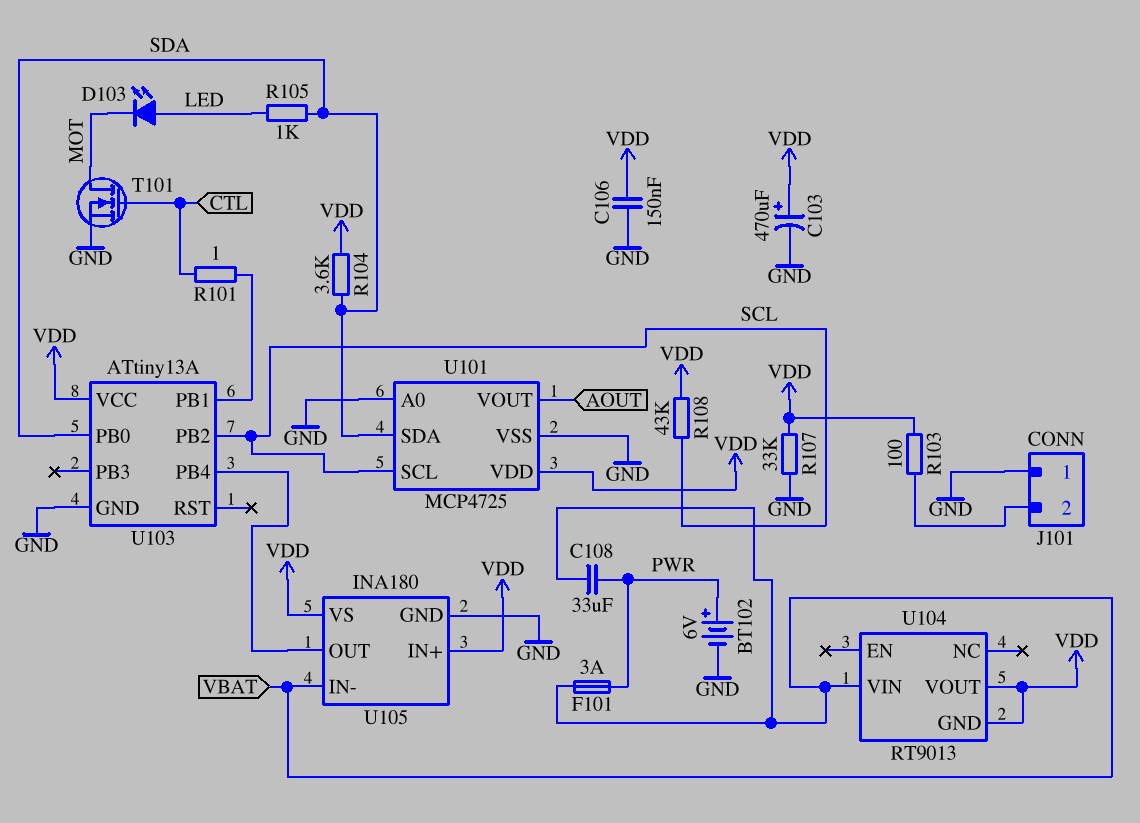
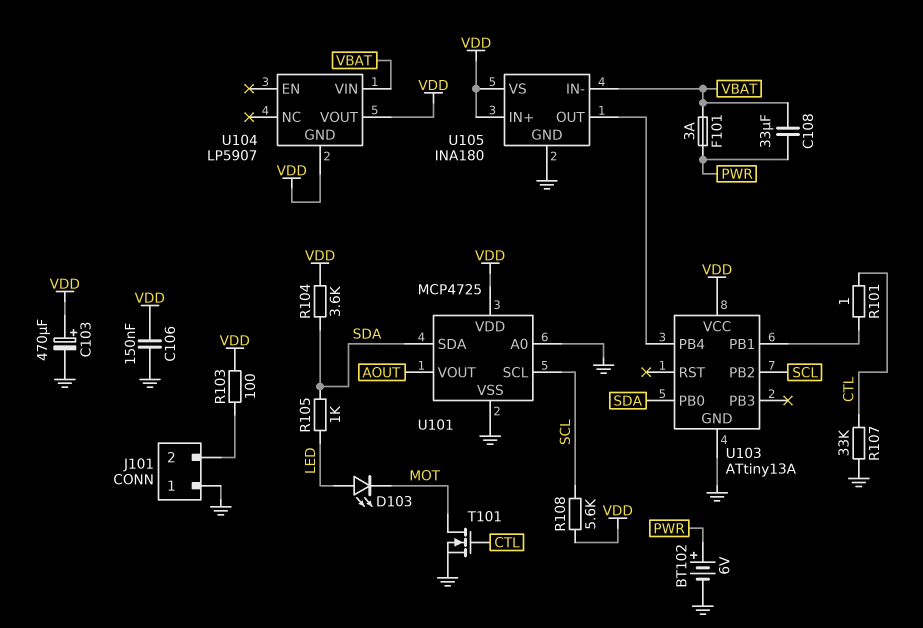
R107: 33k (GND, VDD) -> 33k (CTL, GND)
R108: 43k (SCL, VDD) -> 5.6k (SCL, VDD)
U104: RT9013 -> LP5907

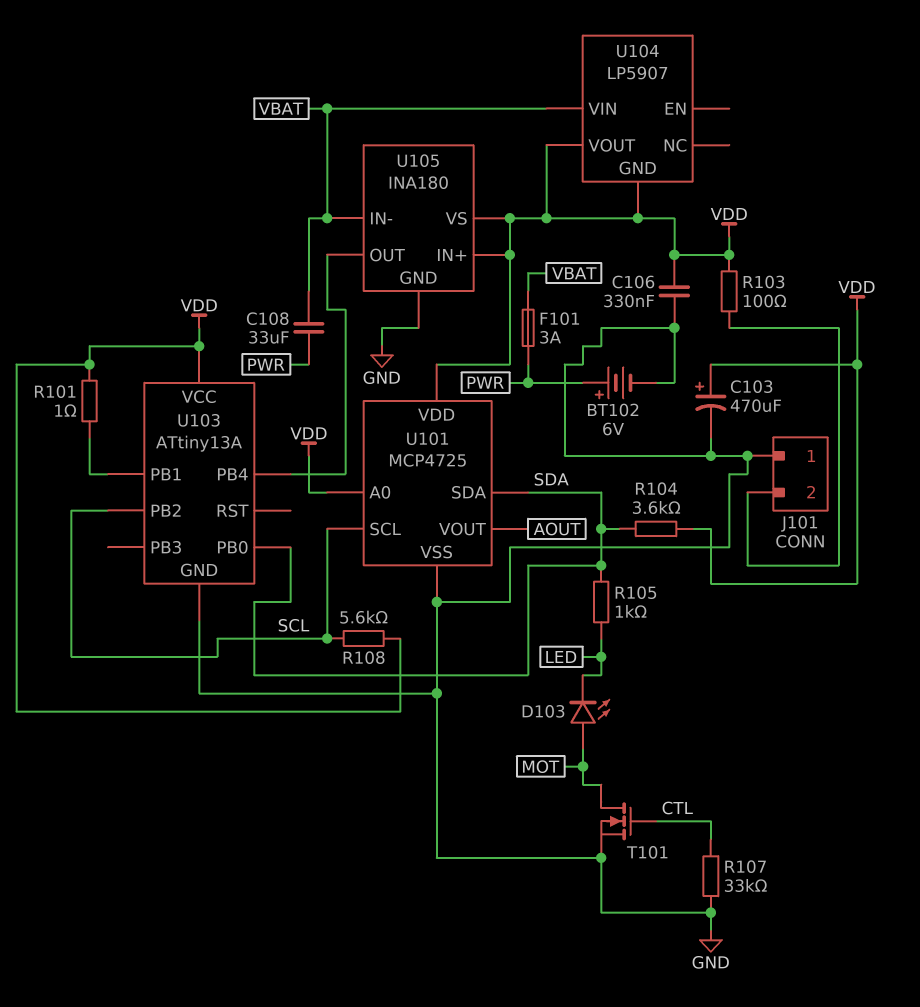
C106: 150nF (GND, VDD) -> 330nF (GND, VDD)
D103: LED (A LED, K MOT) -> LED (A MOT, K LED)
R101: 1 (CTL, U103/PB1) -> 1 (U103/PB1, VDD)
U101 pin A0: GND -> VDD

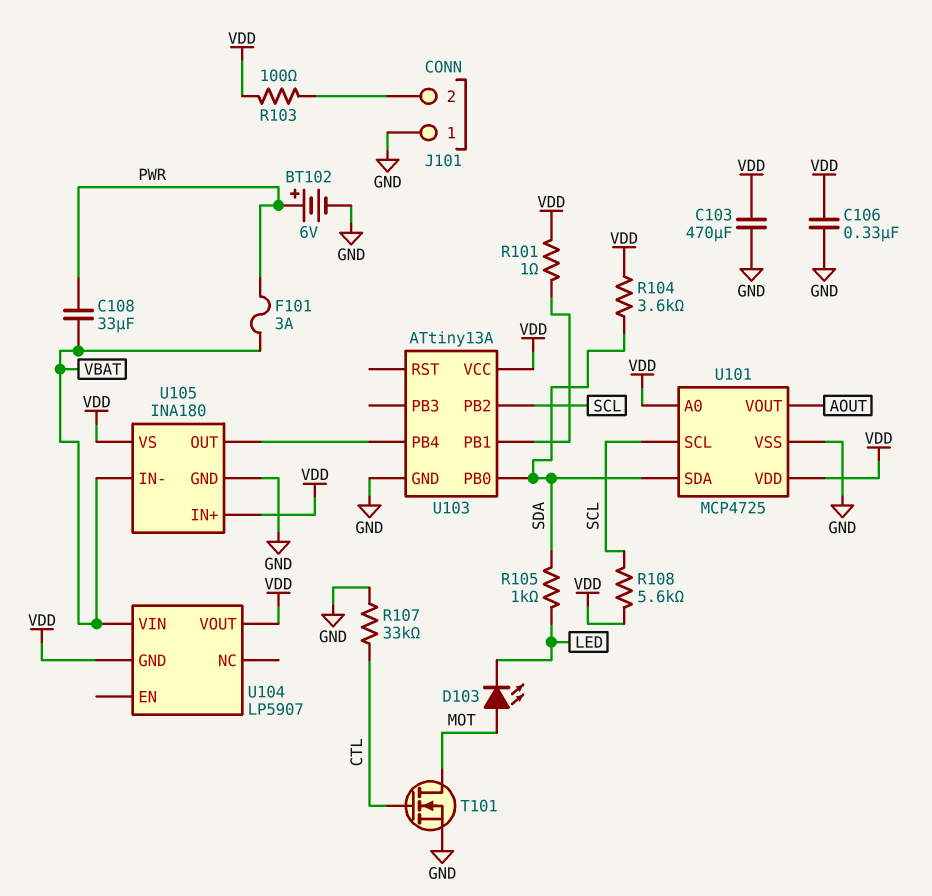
C103: 470uF (plus VDD, minus GND) -> 470uF (GND, VDD)

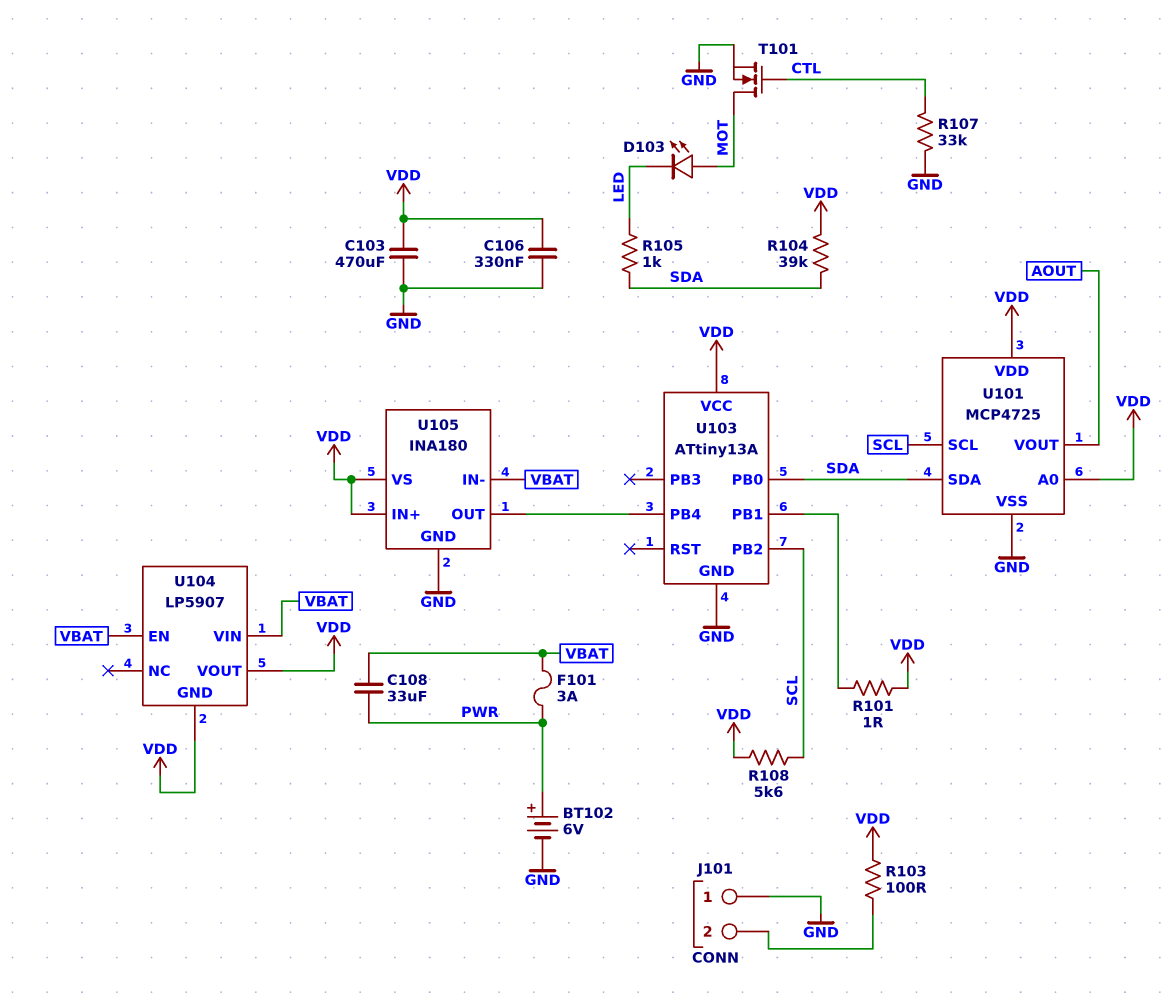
R104: 3.6k (SDA, VDD) -> 39k (SDA, VDD)
U104 pin EN: none -> VBAT

